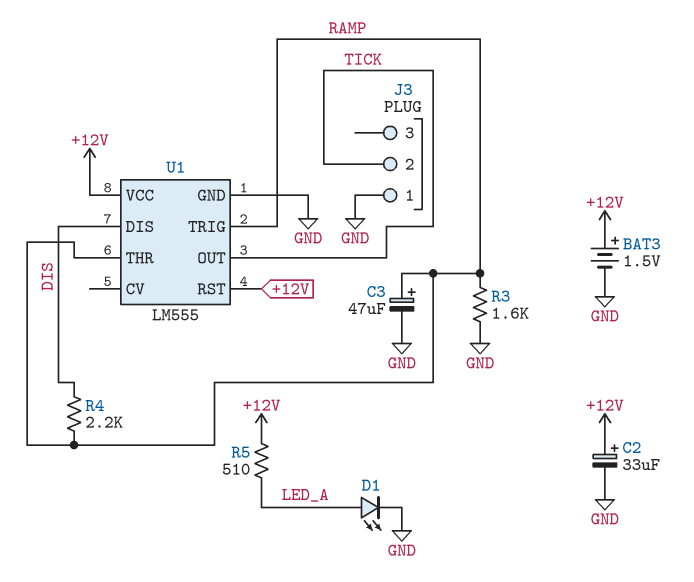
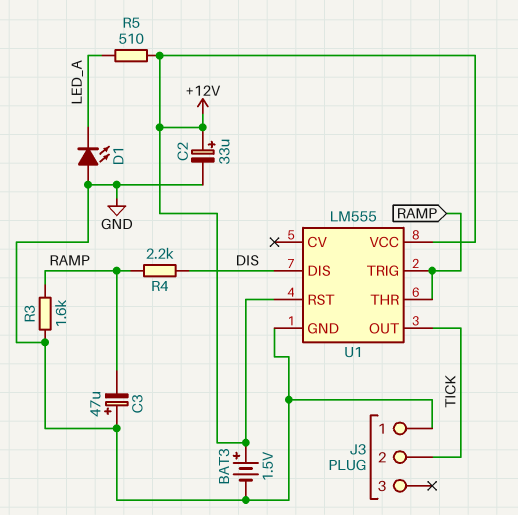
C3: 47uF (plus RAMP, minus GND) -> 47uF (plus GND, minus RAMP)
D1: LED (A LED_A, K GND) -> LED (A GND, K LED_A)

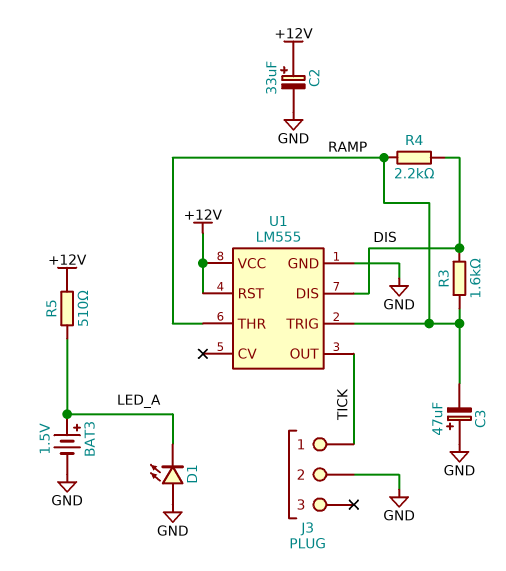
BAT3: 1.5V (plus +12V, minus GND) -> 1.5V (plus LED_A, minus GND)
J3 pin 1: GND -> TICK
J3 pin 2: TICK -> GND
R3: 1.6k (GND, RAMP) -> 1.6k (DIS, RAMP)

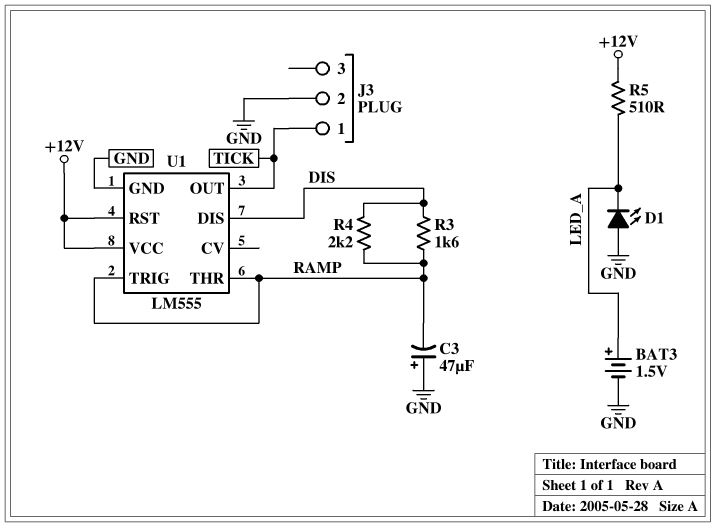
C2: 33uF (plus +12V, minus GND) -> none

